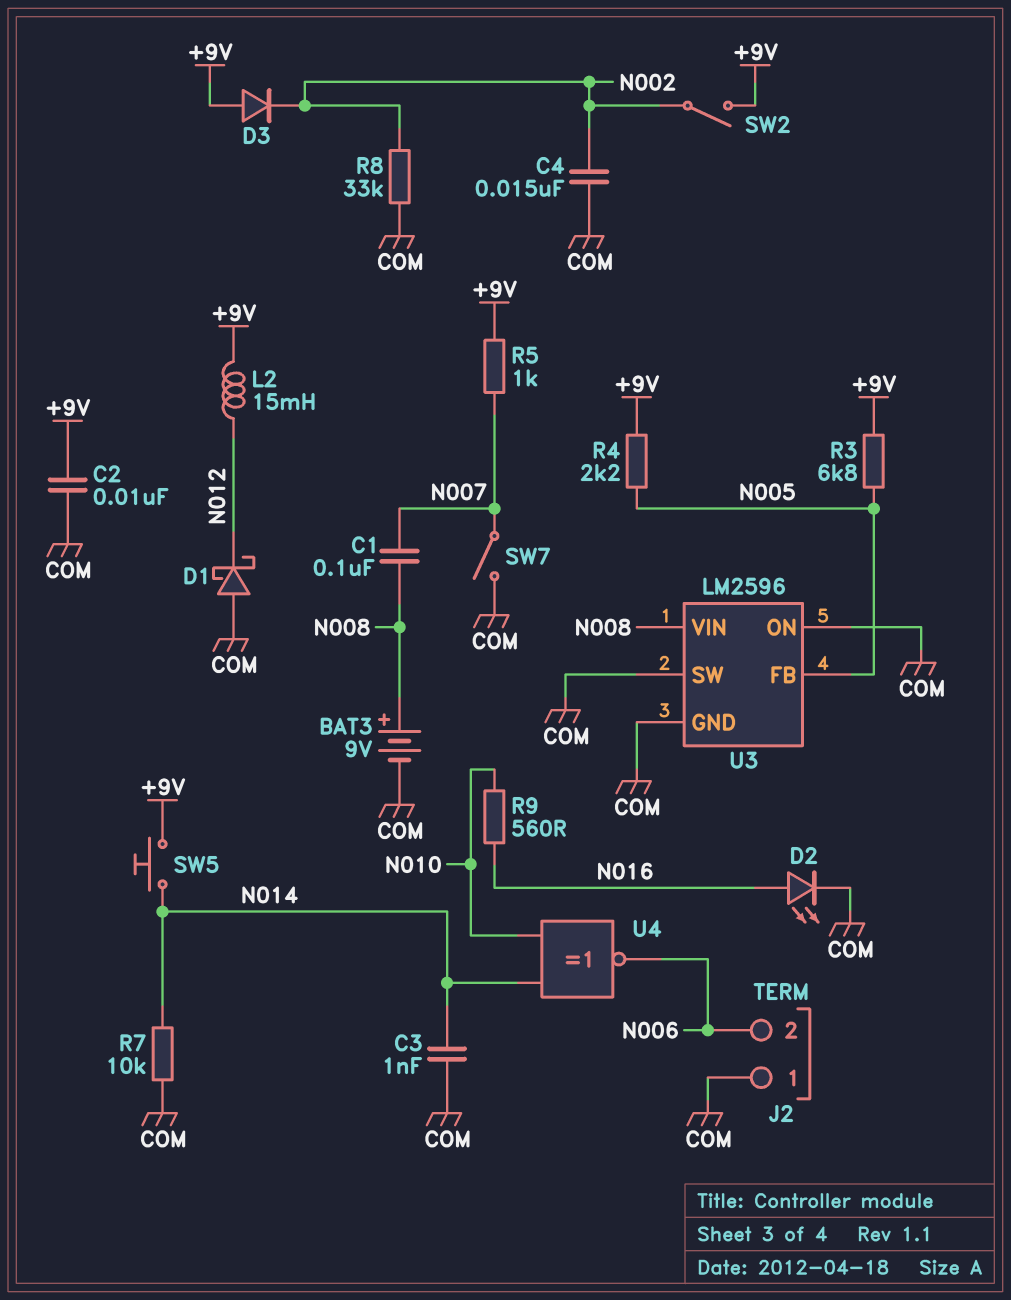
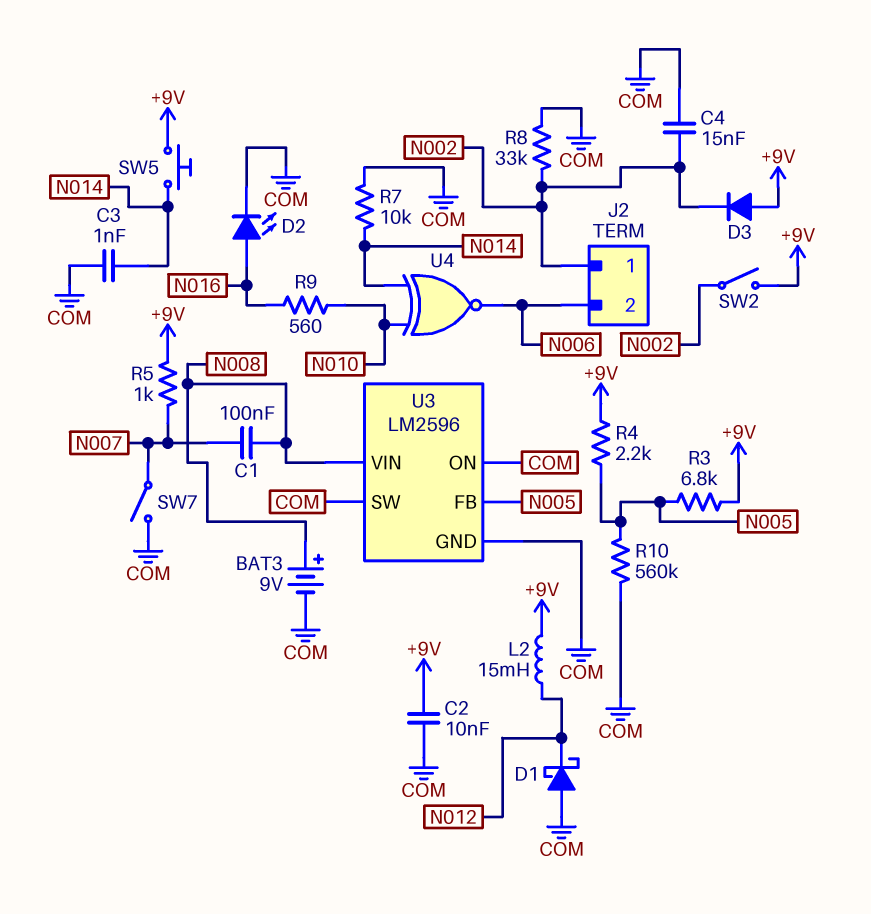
J2 pin 1: COM -> N002
R10: none -> 560k (COM, N005)

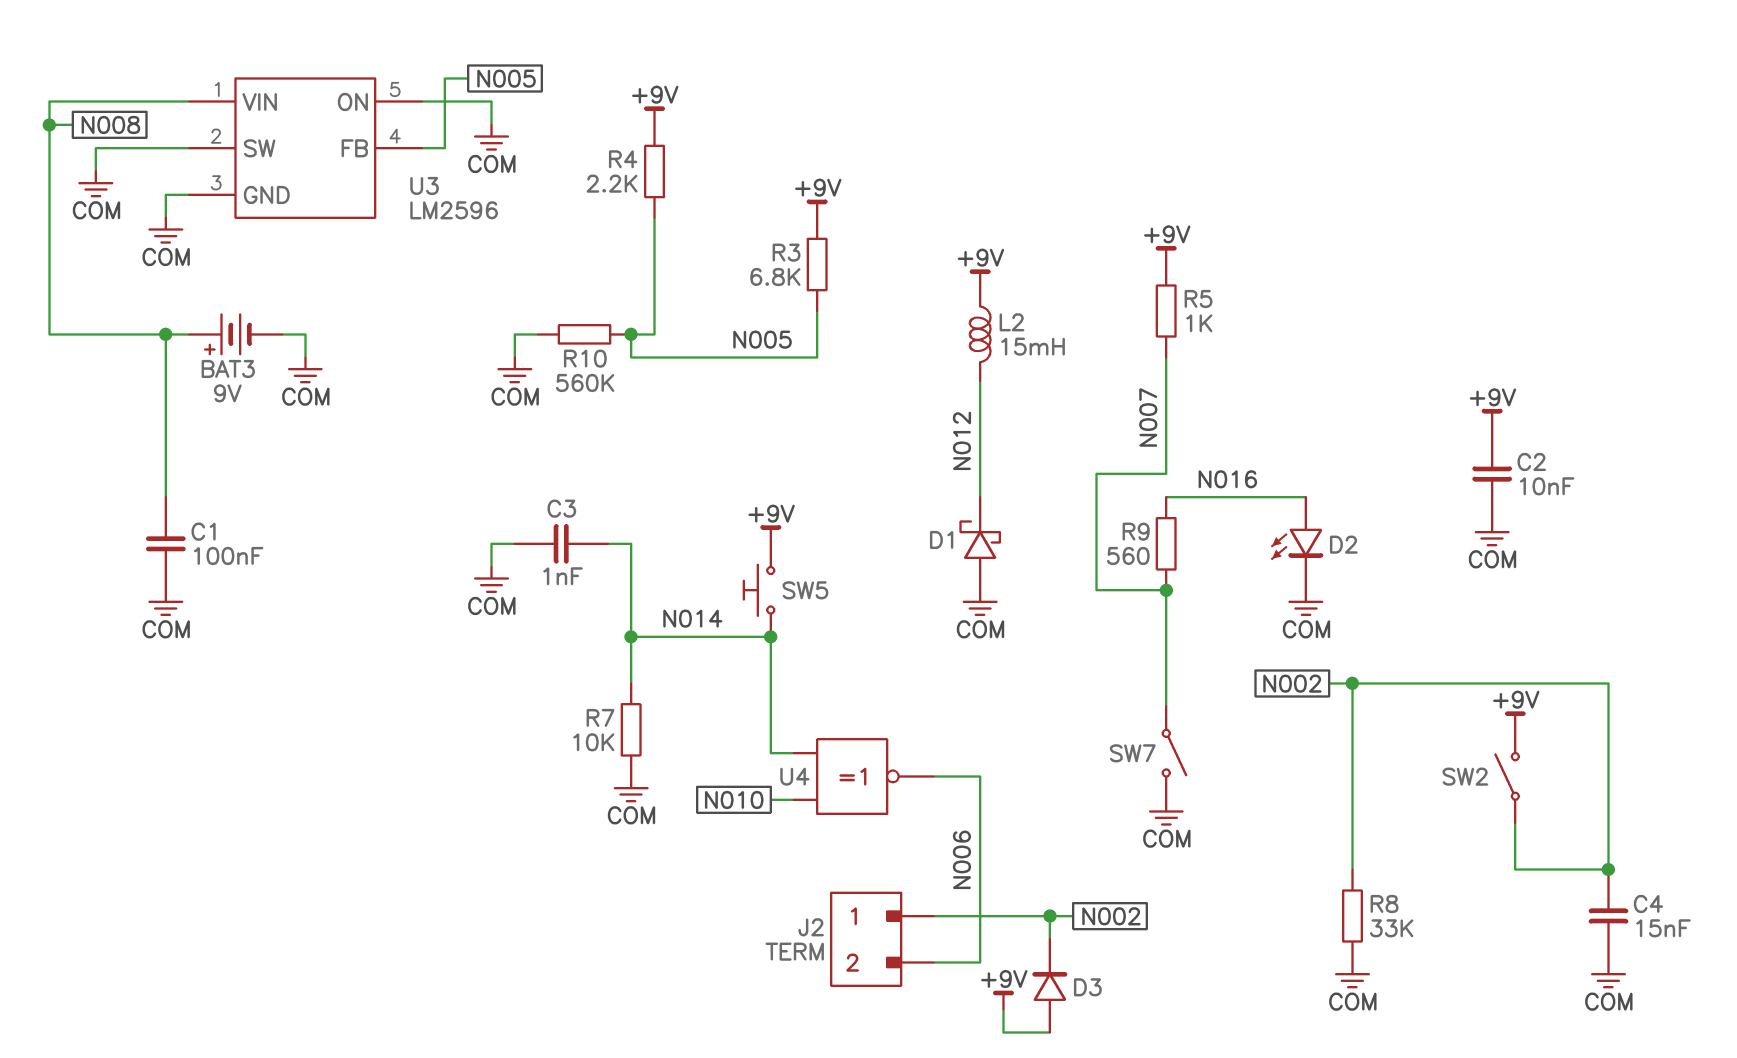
C1: 100nF (N007, N008) -> 100nF (COM, N008)
R9: 560 (N010, N016) -> 560 (N007, N016)

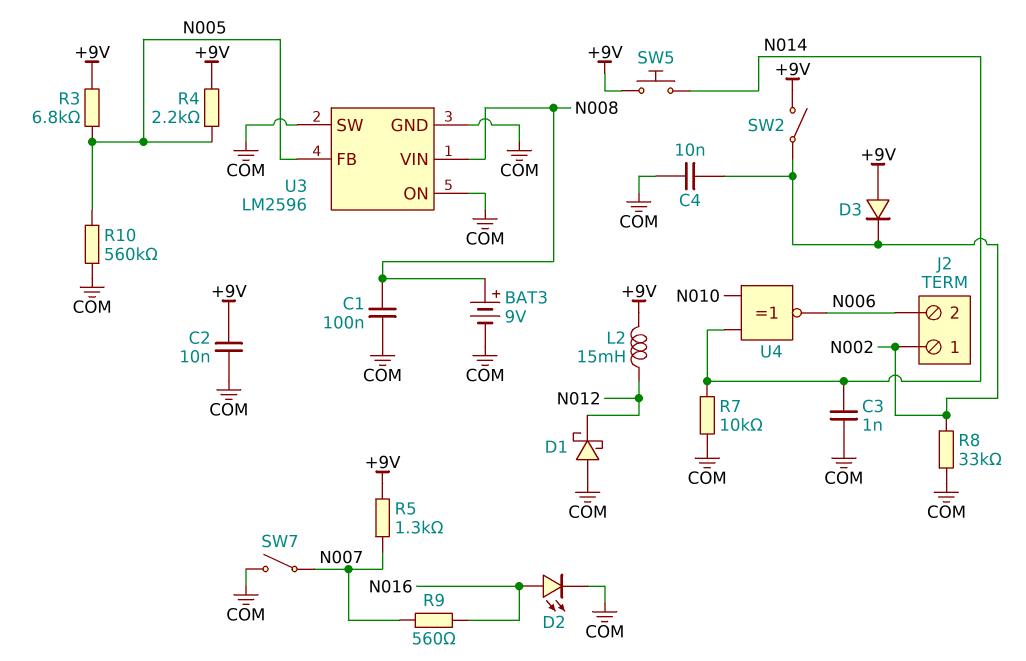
C4: 15nF (COM, N002) -> 10nF (COM, N002)
R5: 1k (+9V, N007) -> 1.3k (+9V, N007)

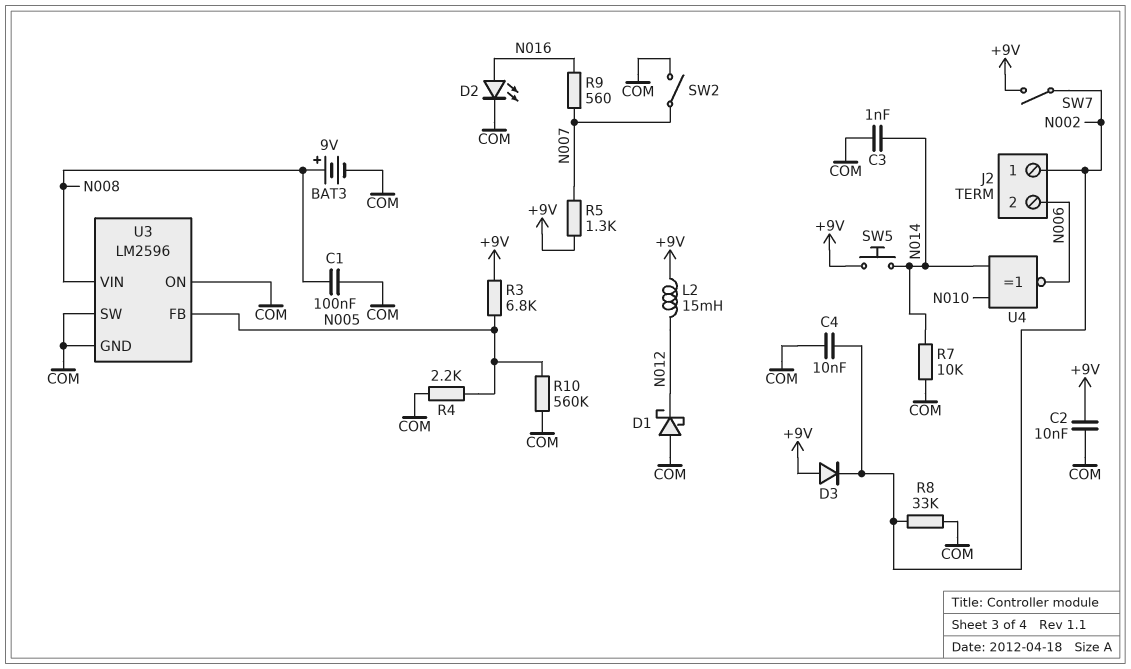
R4: 2.2k (+9V, N005) -> 2.2k (COM, N005)
SW2: switch (+9V, N002) -> switch (COM, N007)
SW7: switch (COM, N007) -> switch (+9V, N002)

